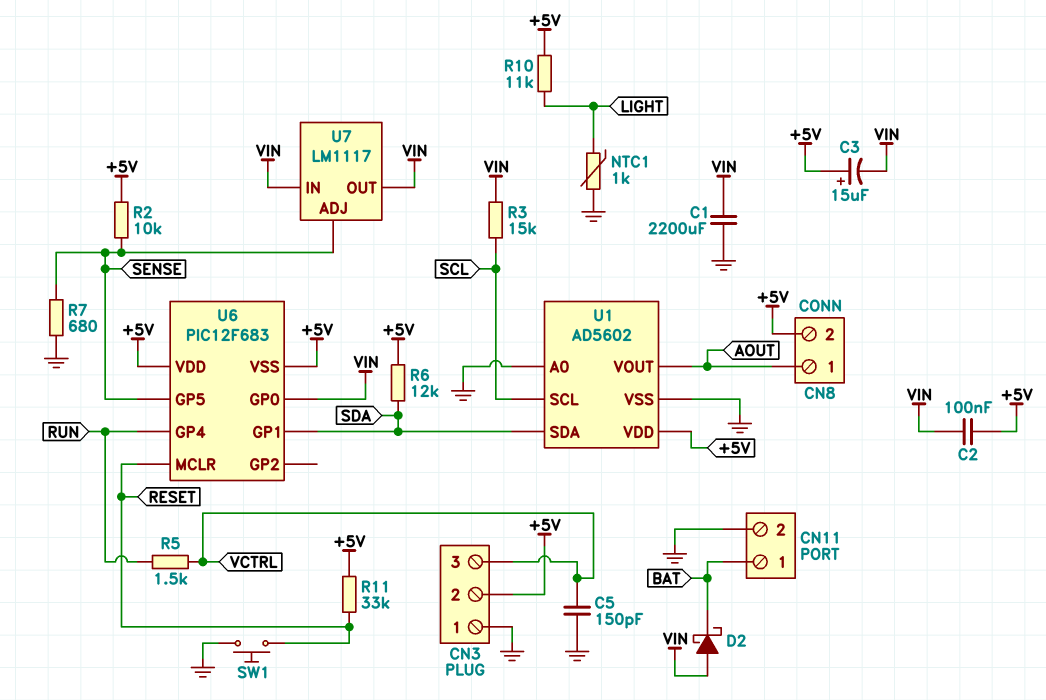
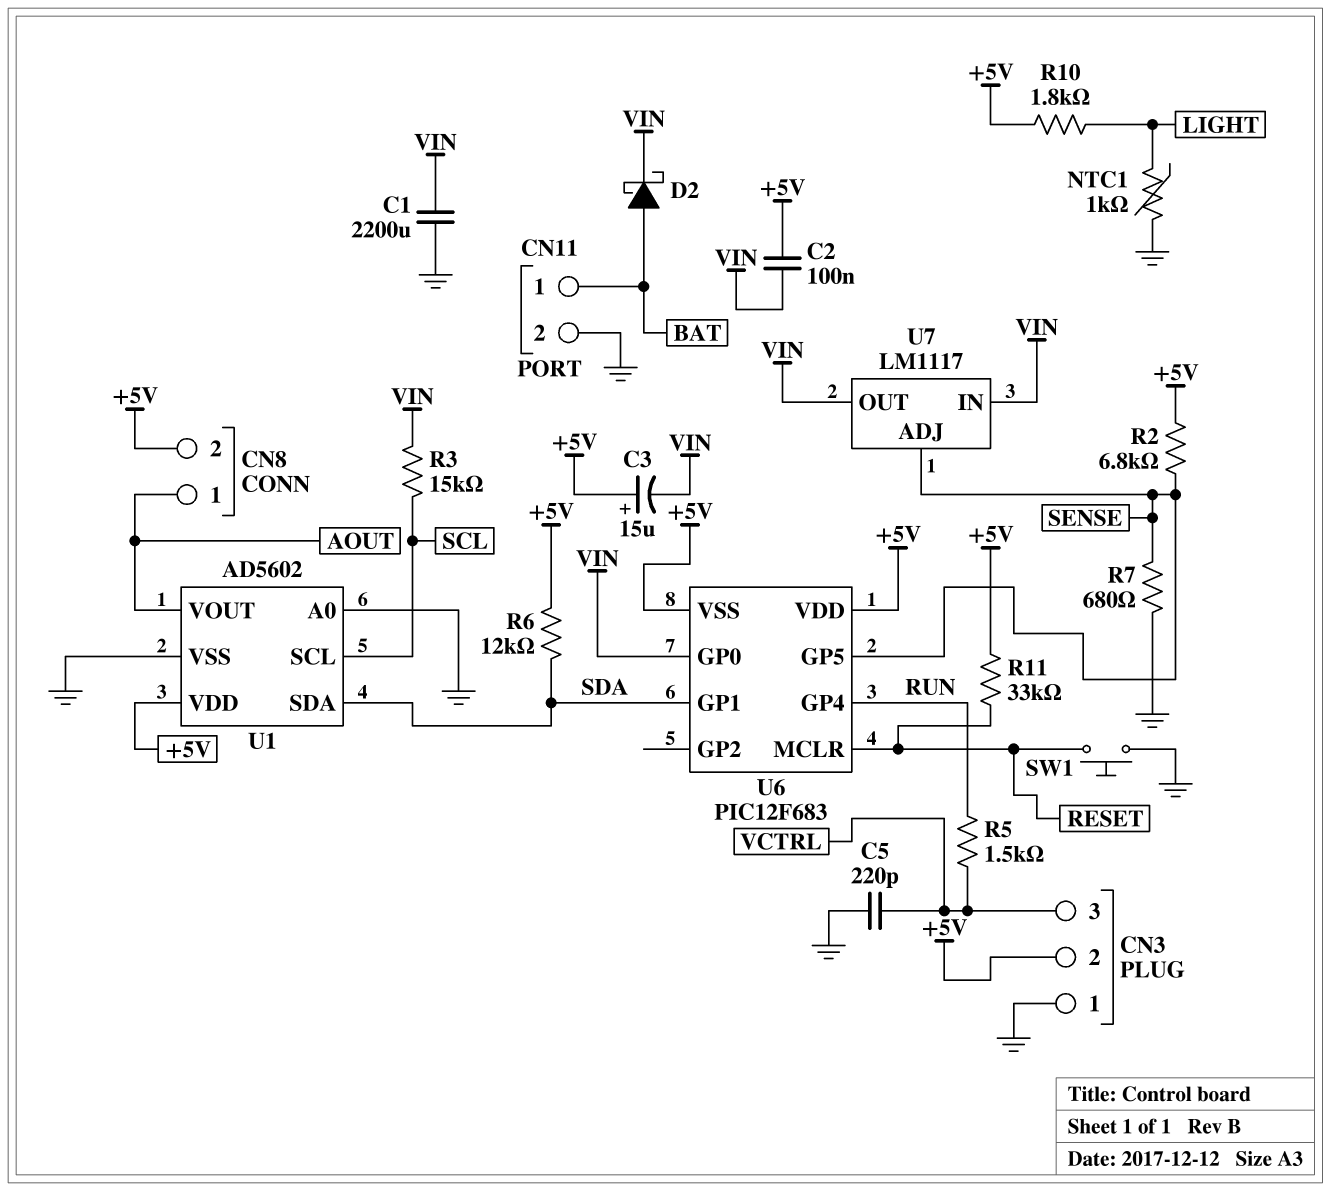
C5: 150pF (GND, VCTRL) -> 220pF (GND, VCTRL)
D2: schottky (A VIN, K BAT) -> schottky (A BAT, K VIN)
R2: 10k (+5V, SENSE) -> 6.8k (+5V, SENSE)
R10: 11k (+5V, LIGHT) -> 1.8k (+5V, LIGHT)

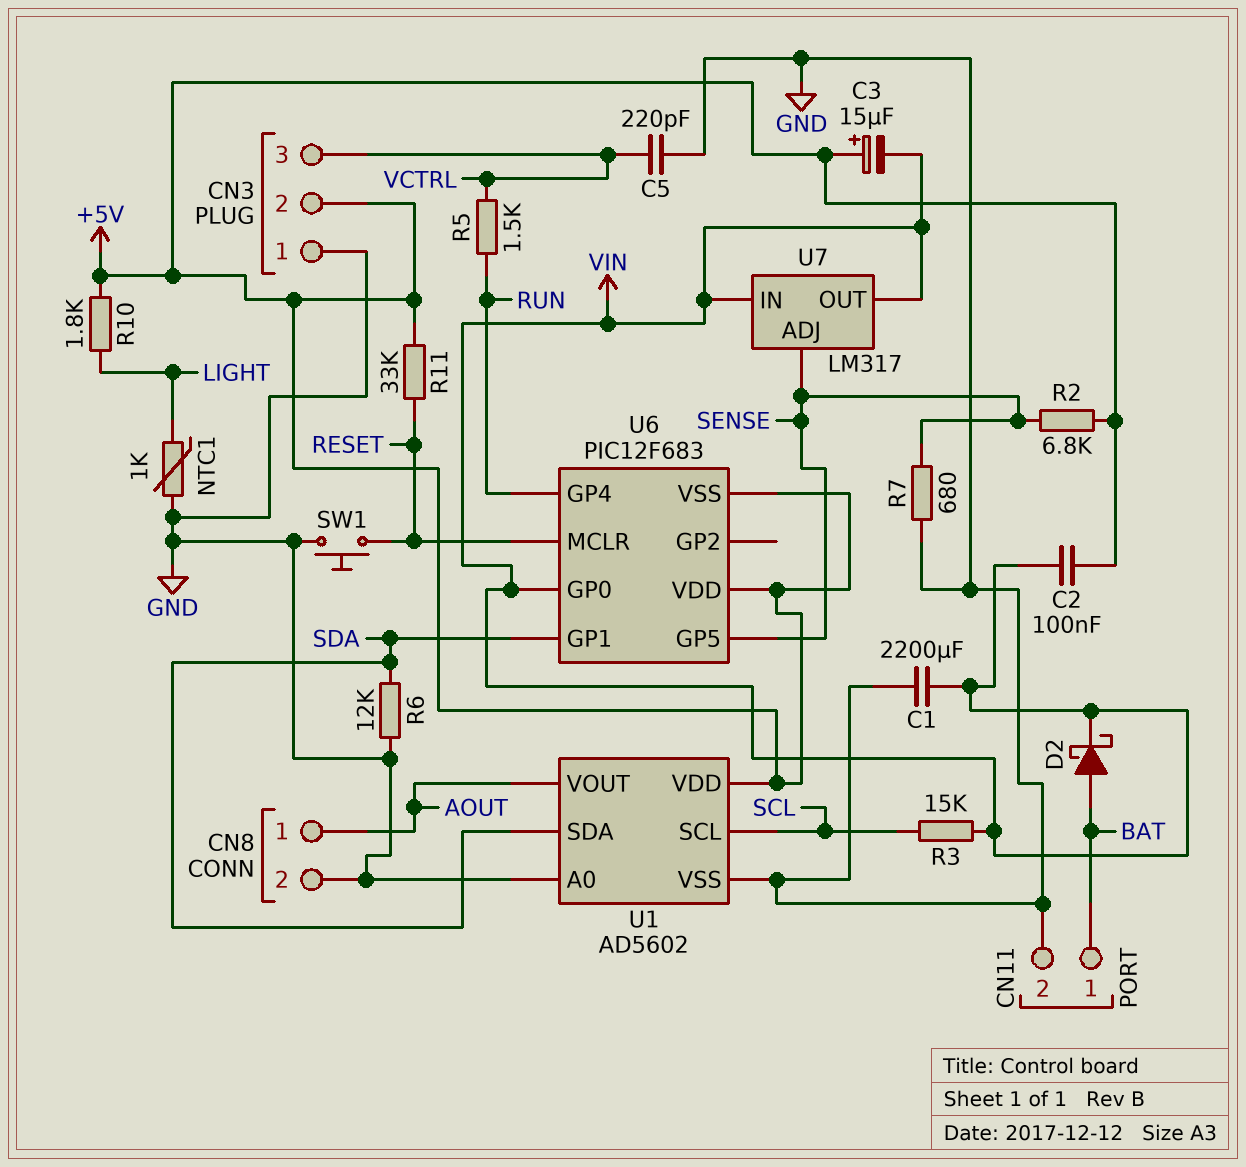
CN8 pin 2: +5V -> GND
R6: 12k (+5V, SDA) -> 12k (GND, SDA)
U7: LM1117 -> LM317

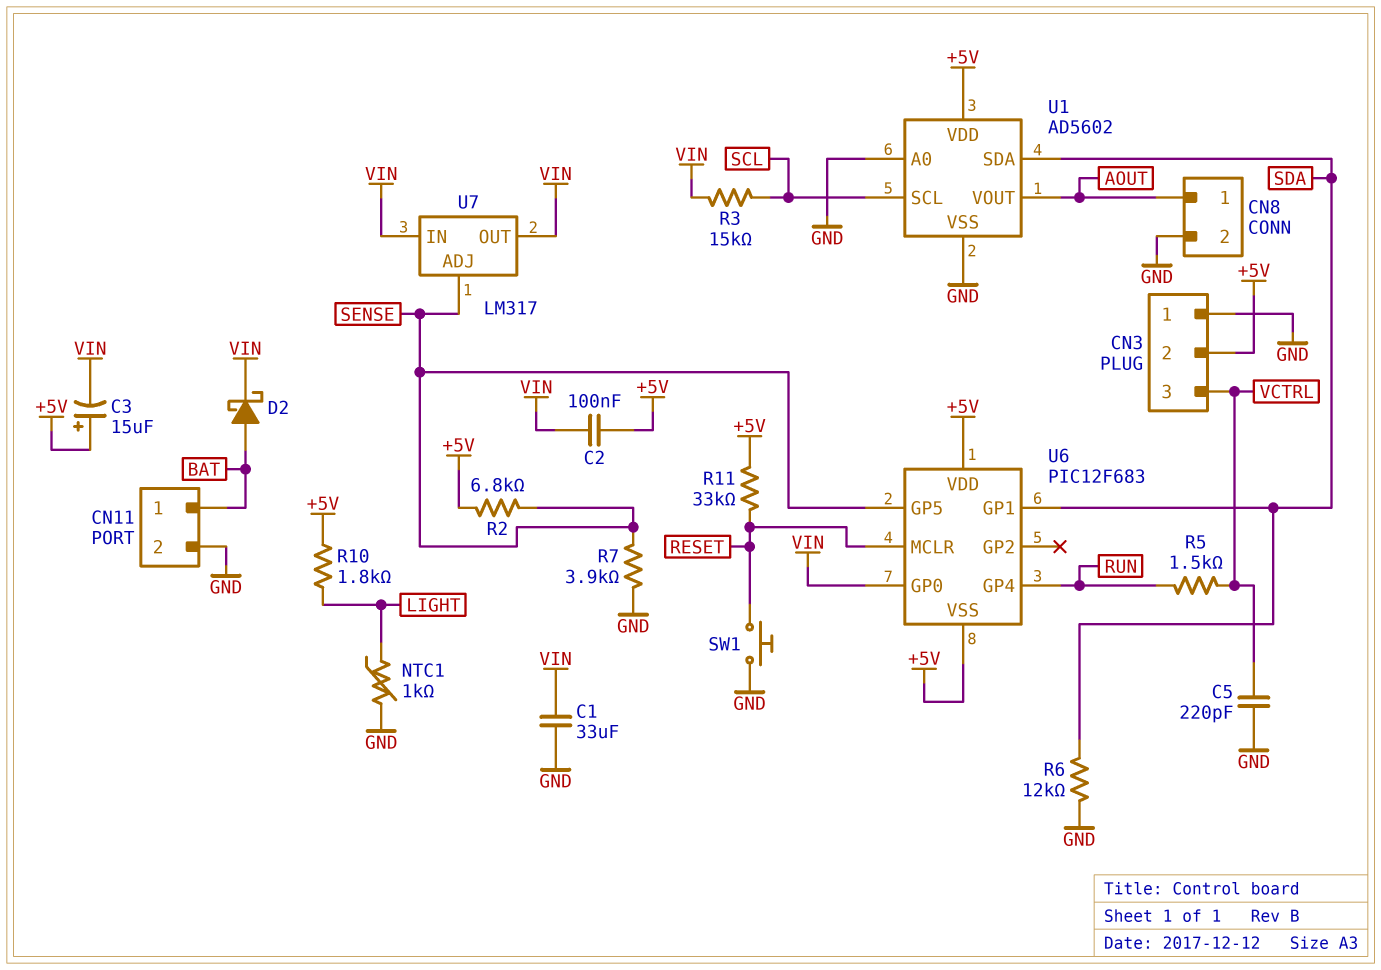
C1: 2200uF (GND, VIN) -> 33uF (GND, VIN)
R7: 680 (GND, SENSE) -> 3.9k (GND, SENSE)

